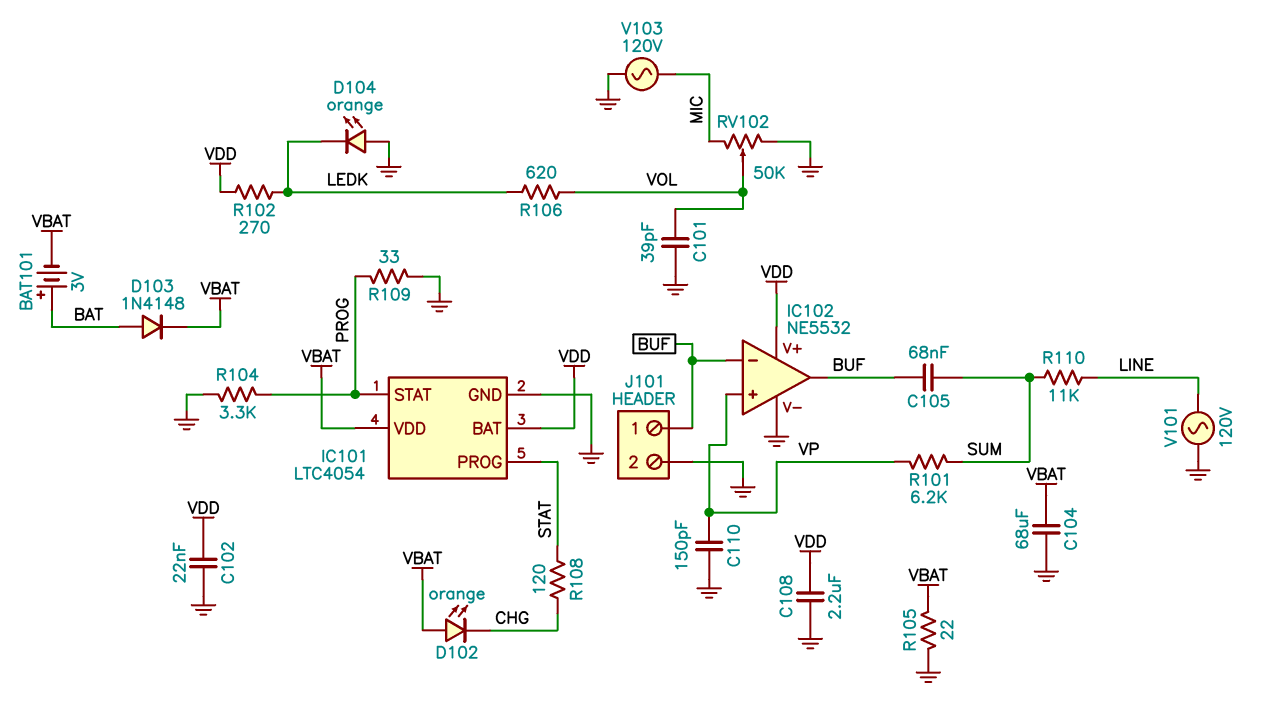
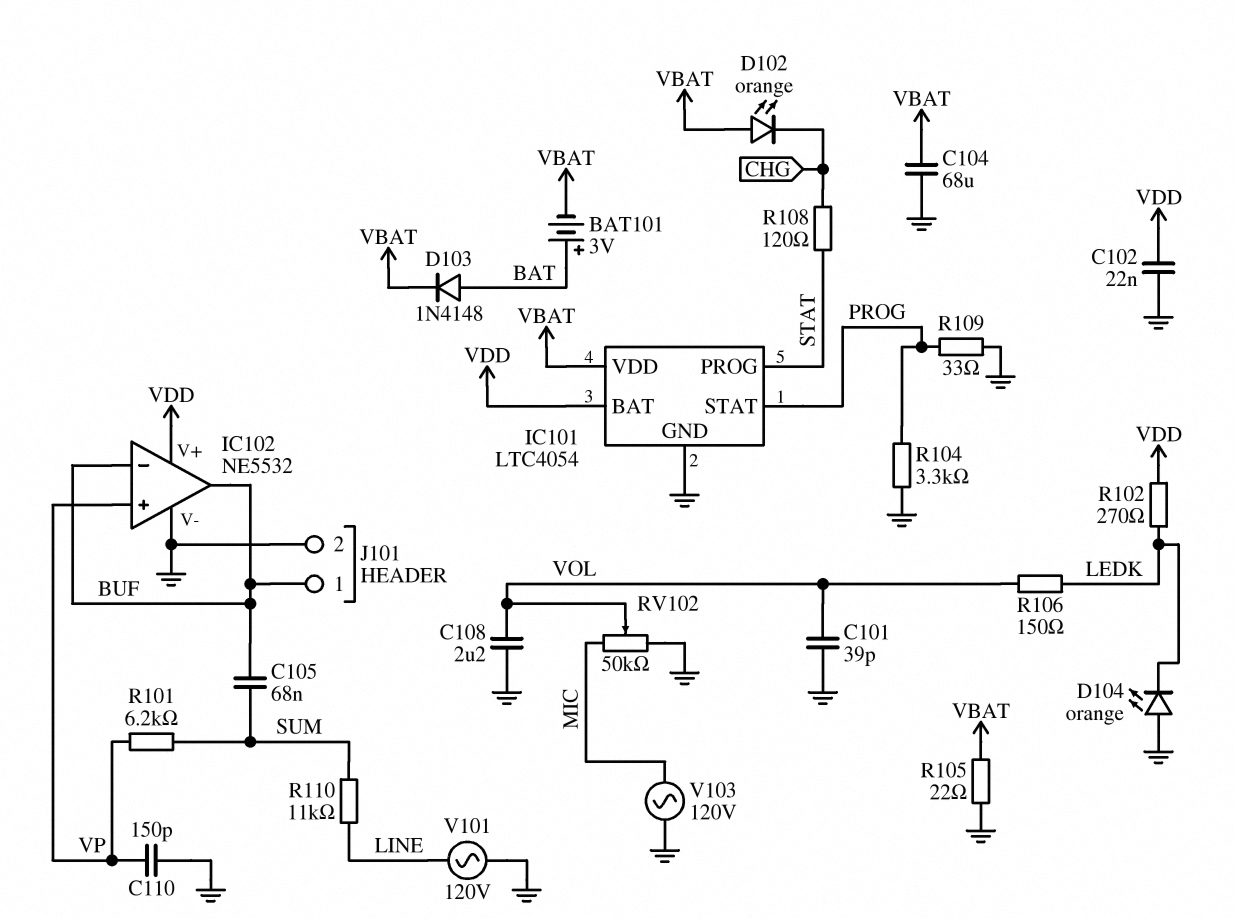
C108: 2.2uF (GND, VDD) -> 2.2uF (GND, VOL)
R106: 620 (LEDK, VOL) -> 150 (LEDK, VOL)

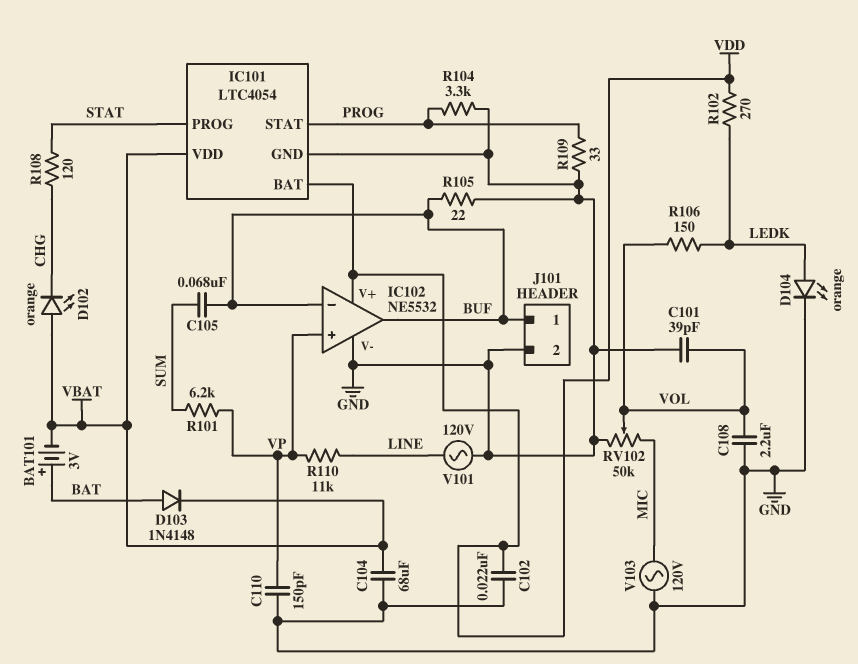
D104: LED orange (A GND, K LEDK) -> LED orange (A LEDK, K GND)
R105: 22 (GND, VBAT) -> 22 (BUF, GND)
R110: 11k (LINE, SUM) -> 11k (LINE, VP)

